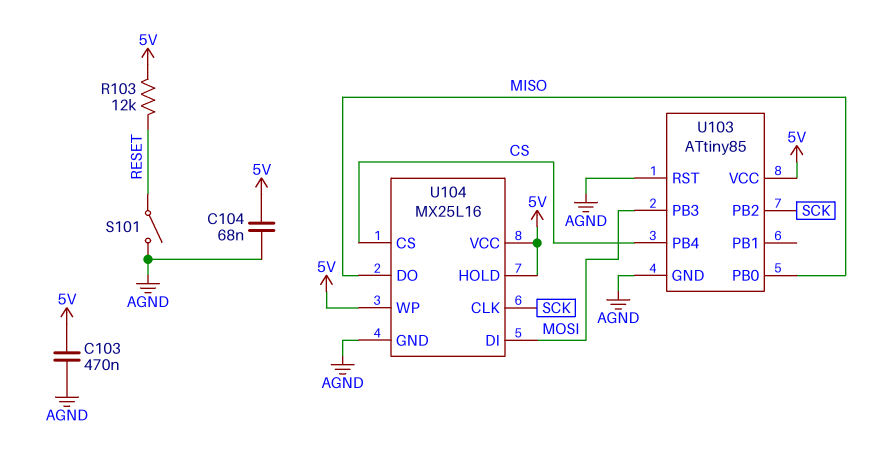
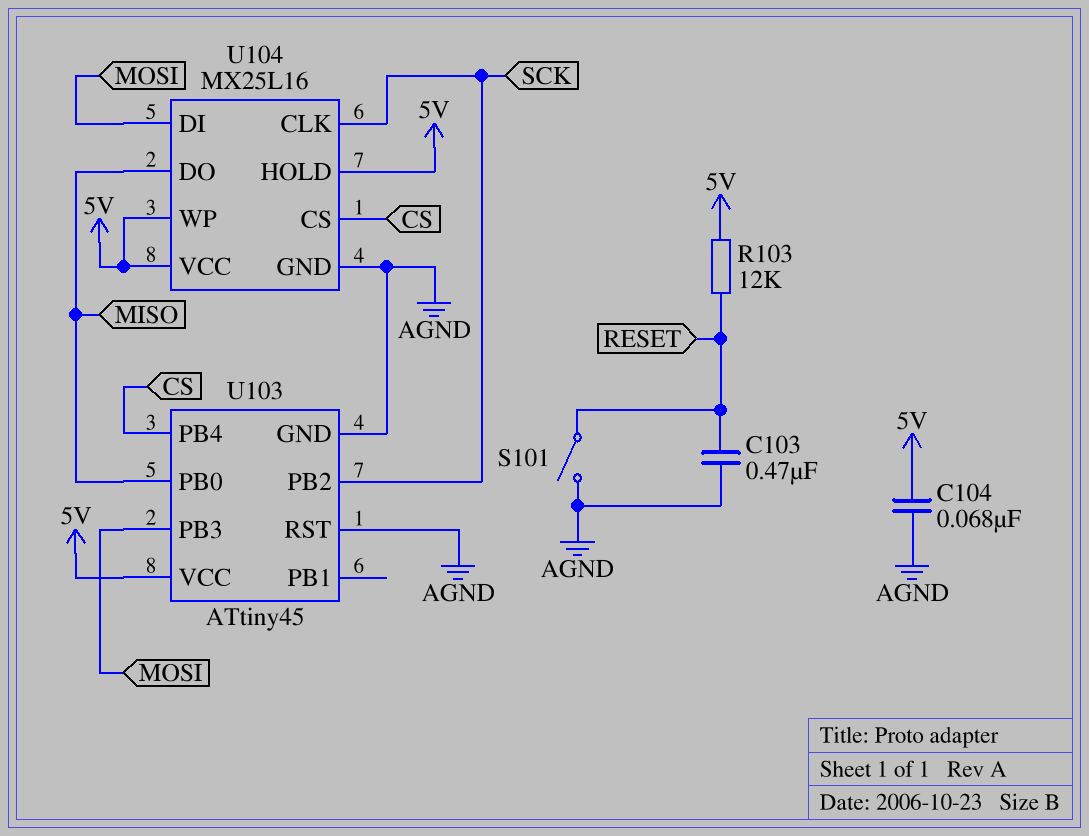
C103: 470nF (5V, AGND) -> 470nF (AGND, RESET)
U103: ATtiny85 -> ATtiny45

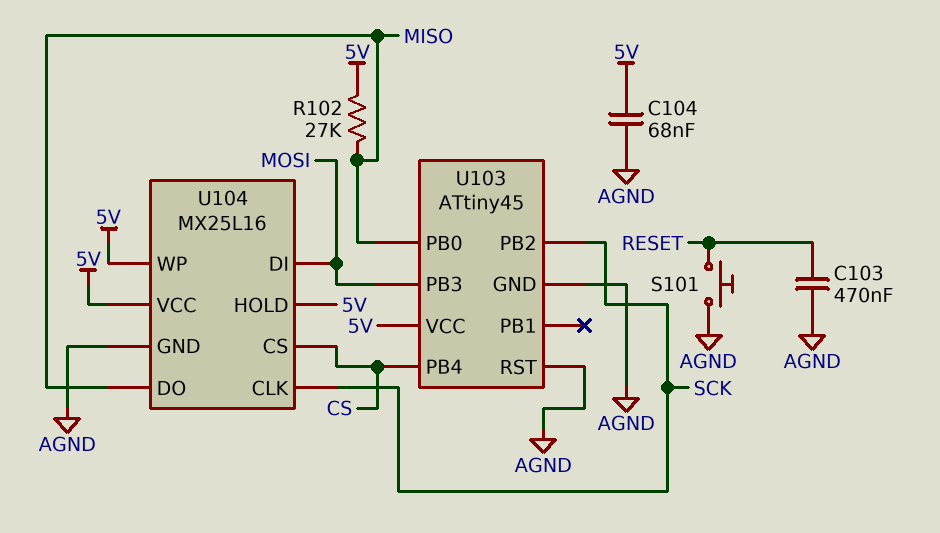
R102: none -> 27k (5V, MISO)
R103: 12k (5V, RESET) -> none
S101: switch (AGND, RESET) -> button (AGND, RESET)

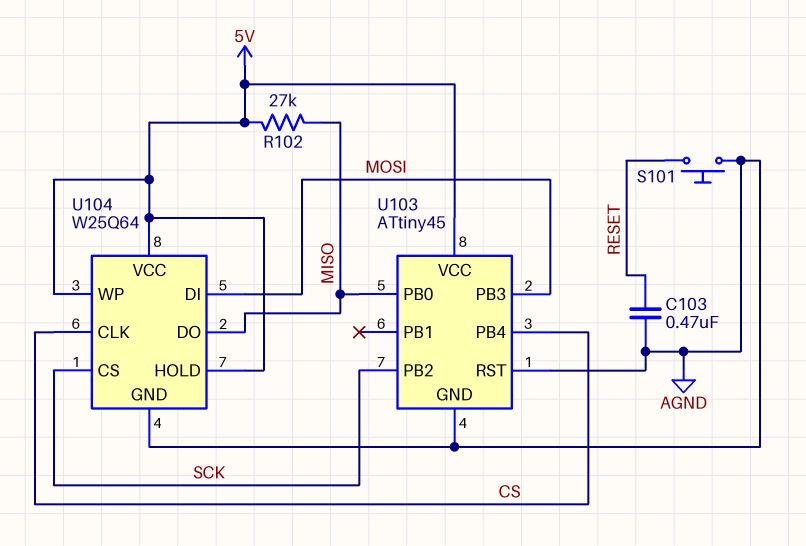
C104: 68nF (5V, AGND) -> none
U104: MX25L16 -> W25Q64
U104 pin CLK: SCK -> CS
U104 pin CS: CS -> SCK

